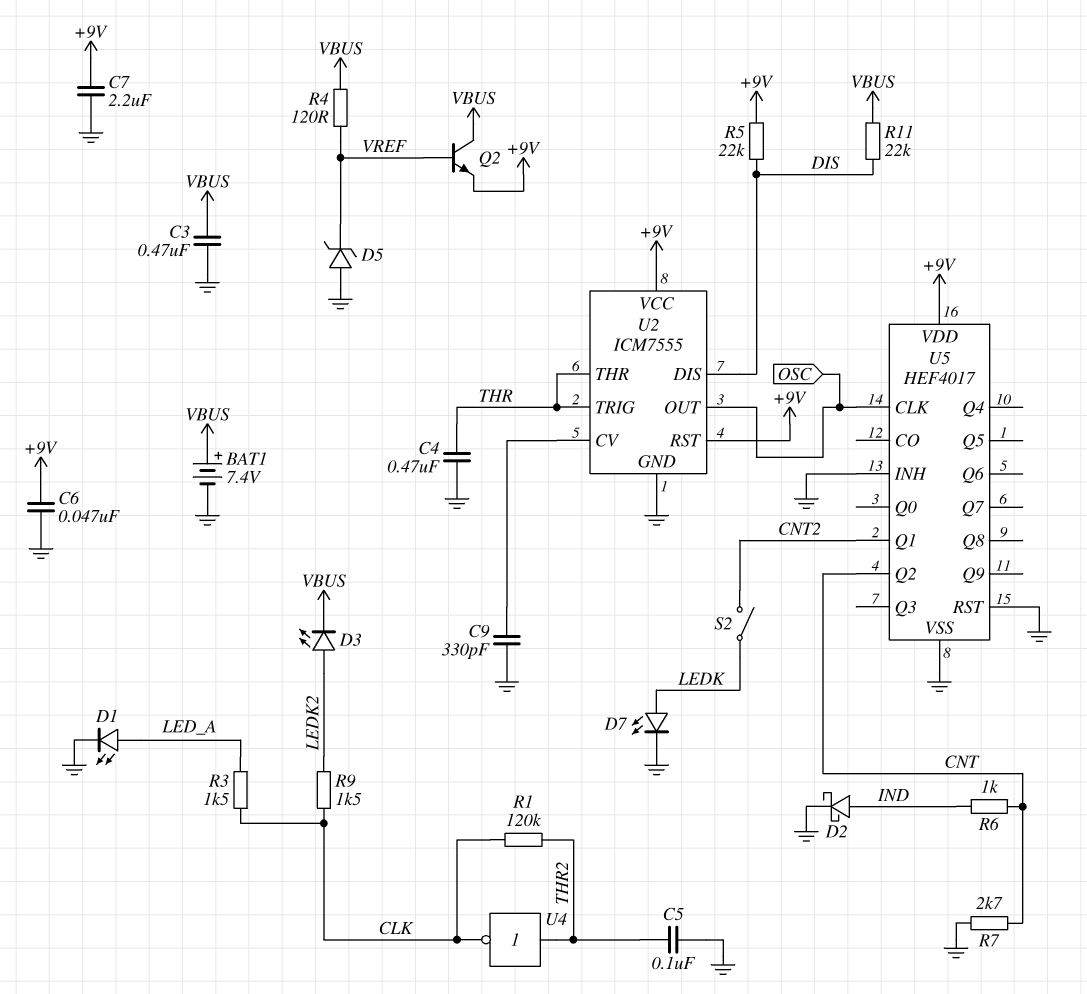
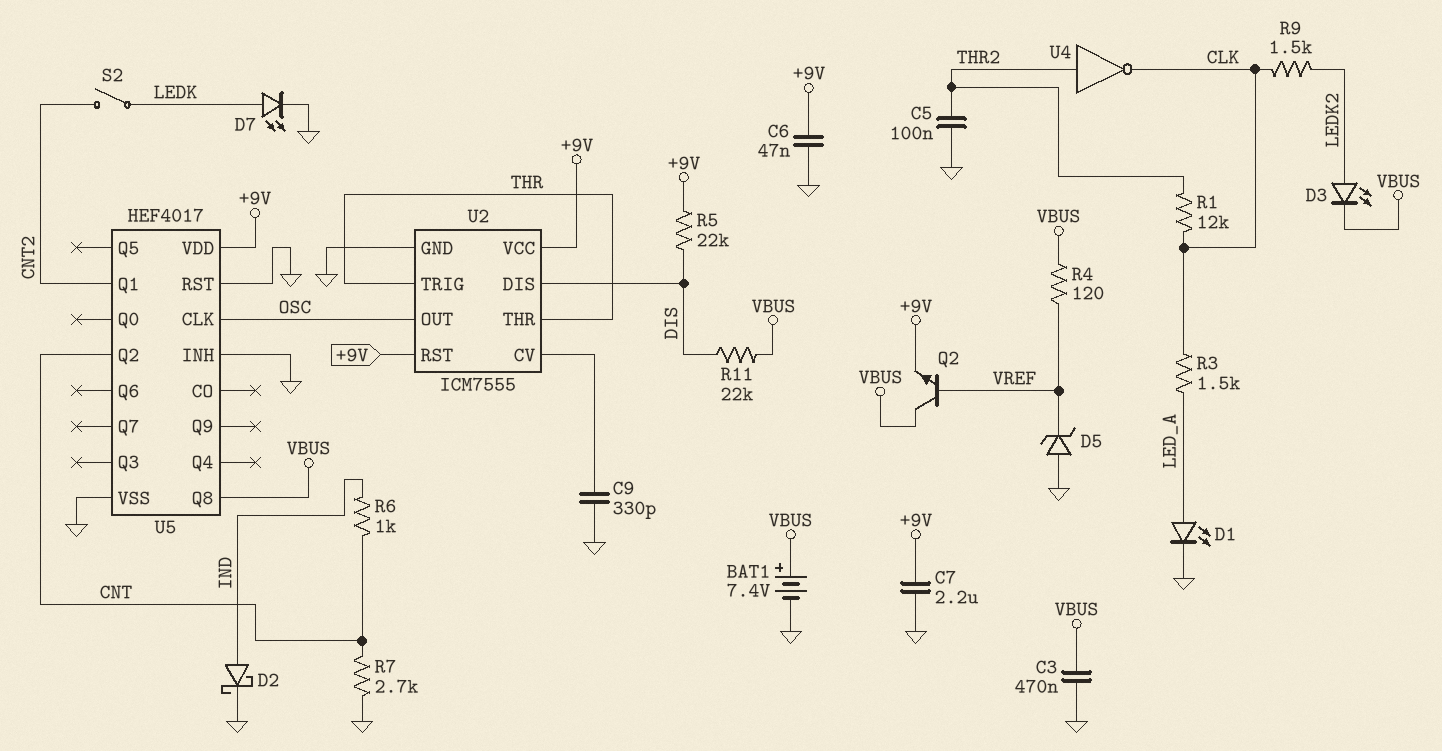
C4: 470nF (GND, THR) -> none
R1: 120k (CLK, THR2) -> 12k (CLK, THR2)
U5 pin Q8: none -> VBUS

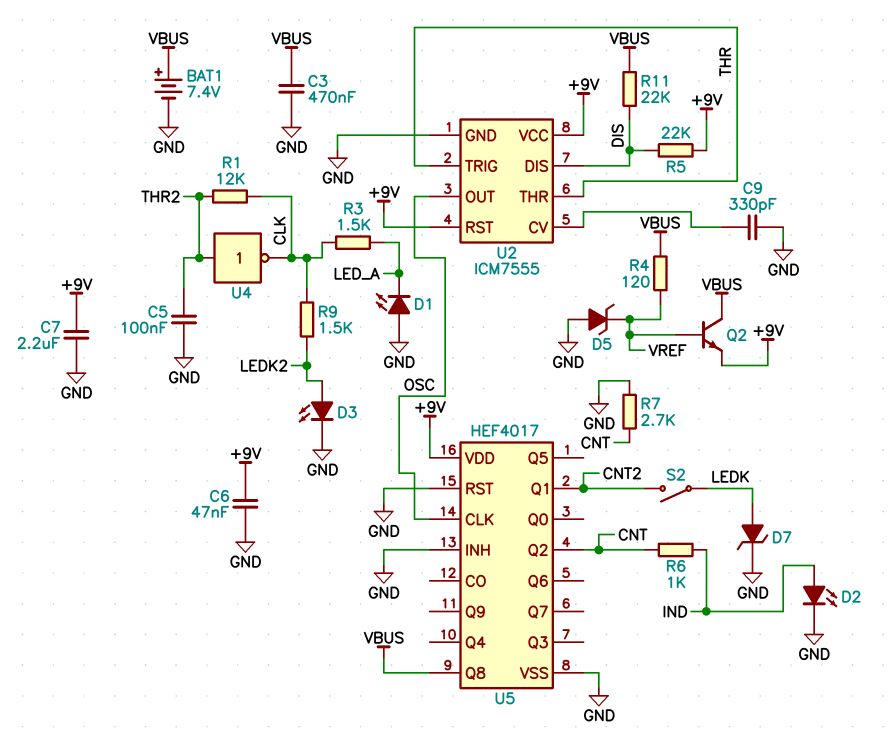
D1: LED (A LED_A, K GND) -> LED (A GND, K LED_A)
D2: schottky (A IND, K GND) -> LED (A IND, K GND)
D3: LED (A LEDK2, K VBUS) -> LED (A LEDK2, K GND)
D7: LED (A LEDK, K GND) -> zener (A LEDK, K GND)

